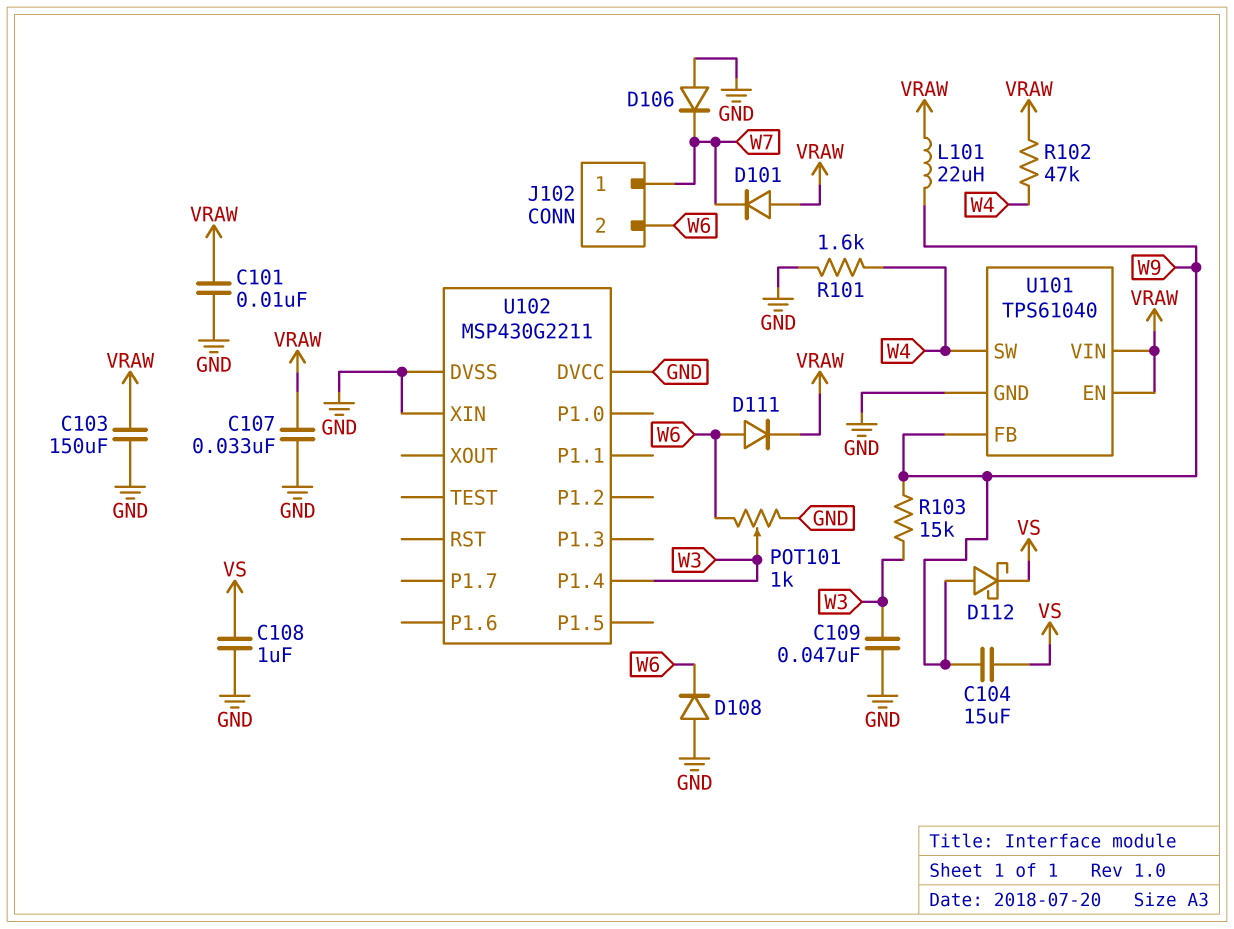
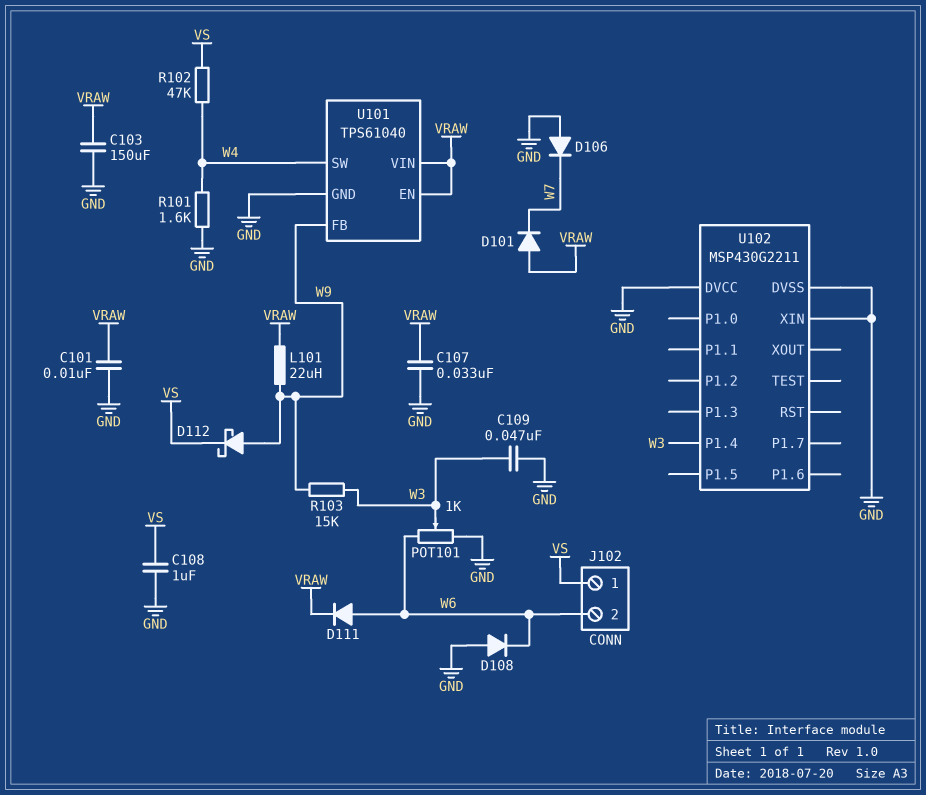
C104: 15uF (VS, W9) -> none
J102 pin 1: W7 -> VS
R102: 47k (VRAW, W4) -> 47k (VS, W4)

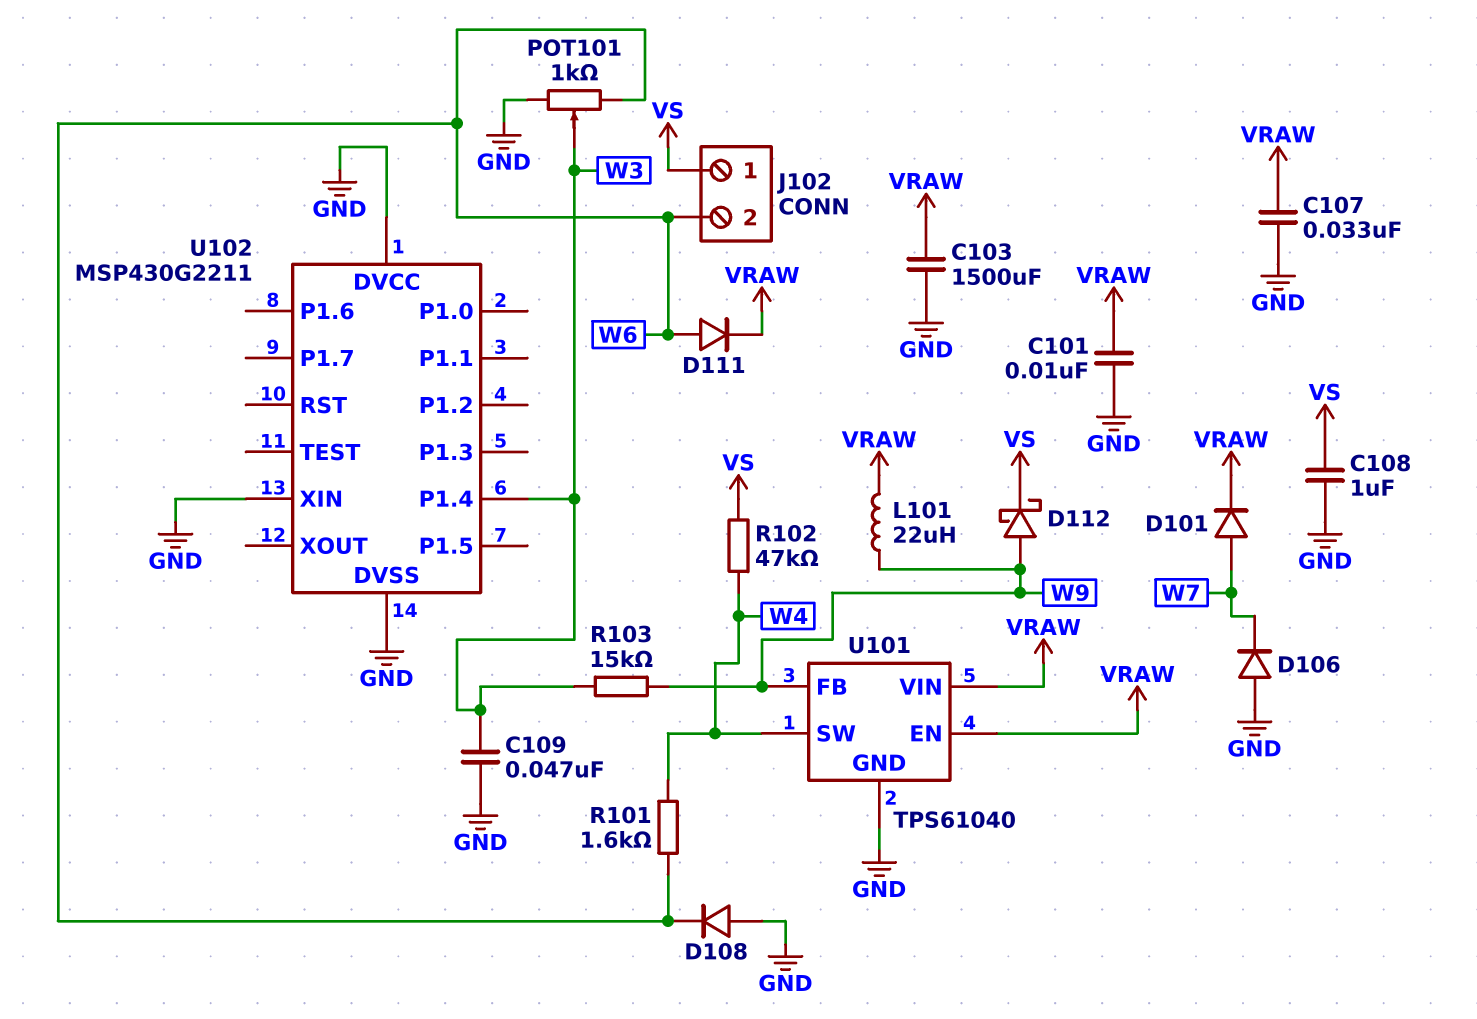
C103: 150uF (GND, VRAW) -> 1500uF (GND, VRAW)
D101: diode (A VRAW, K W7) -> diode (A W7, K VRAW)
R101: 1.6k (GND, W4) -> 1.6k (W4, W6)

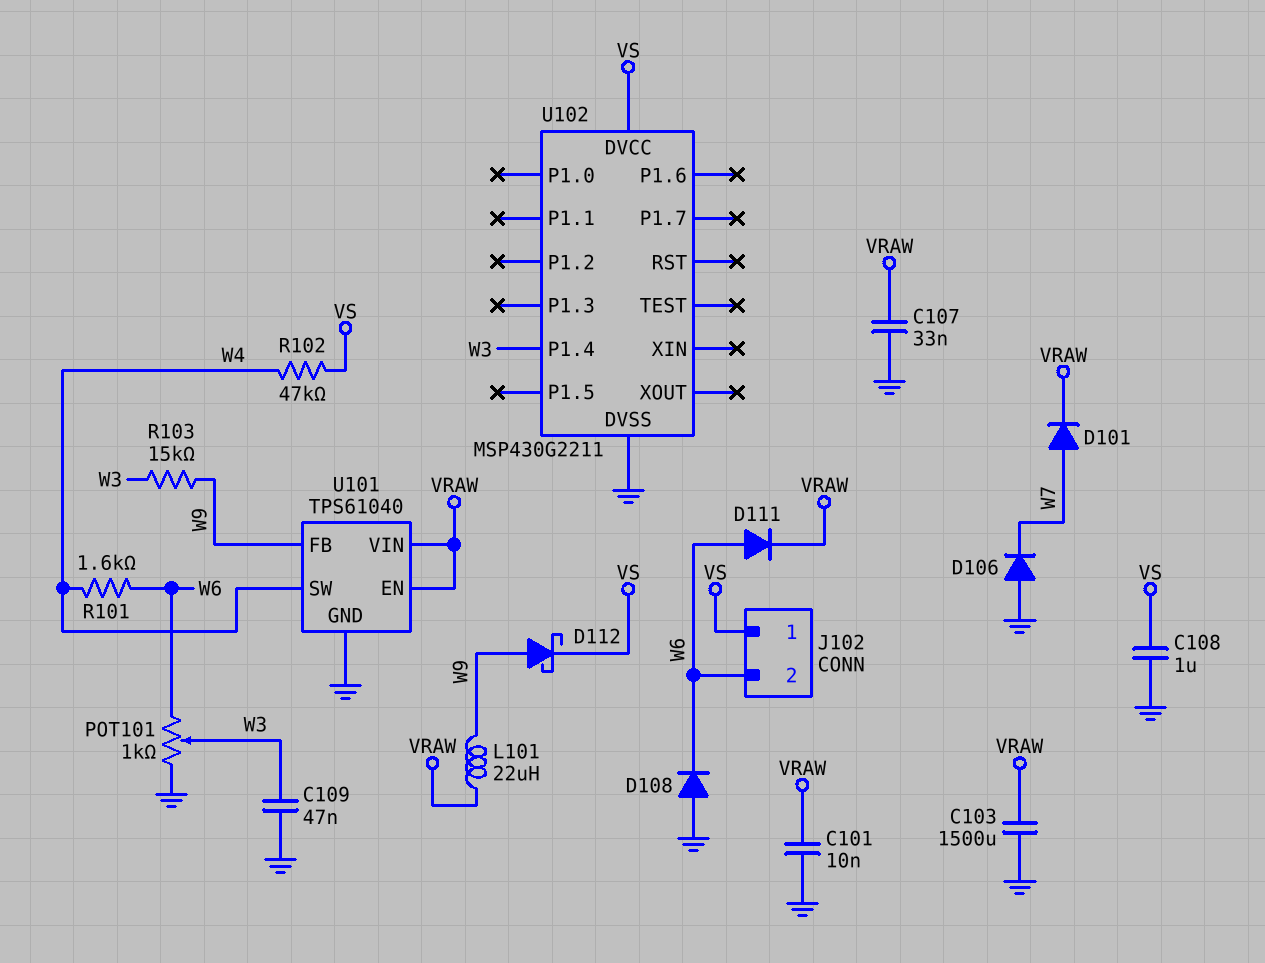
U102 pin DVCC: GND -> VS
U102 pin XIN: GND -> none

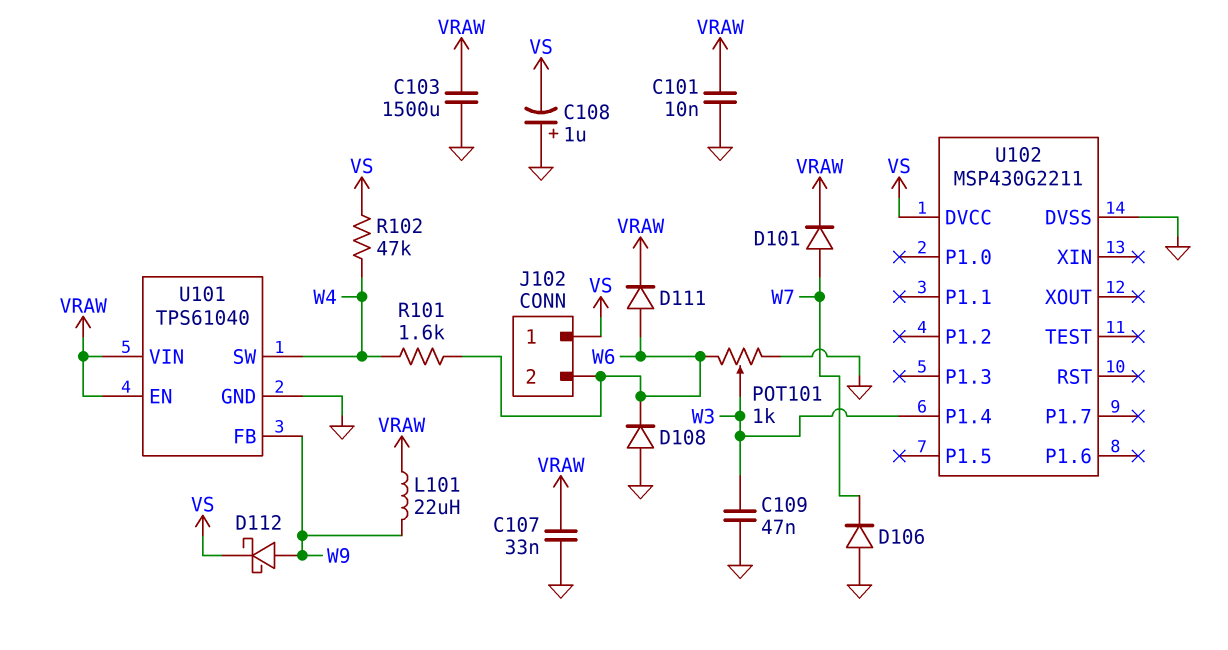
C108: 1uF (GND, VS) -> 1uF (plus GND, minus VS)
R103: 15k (W3, W9) -> none

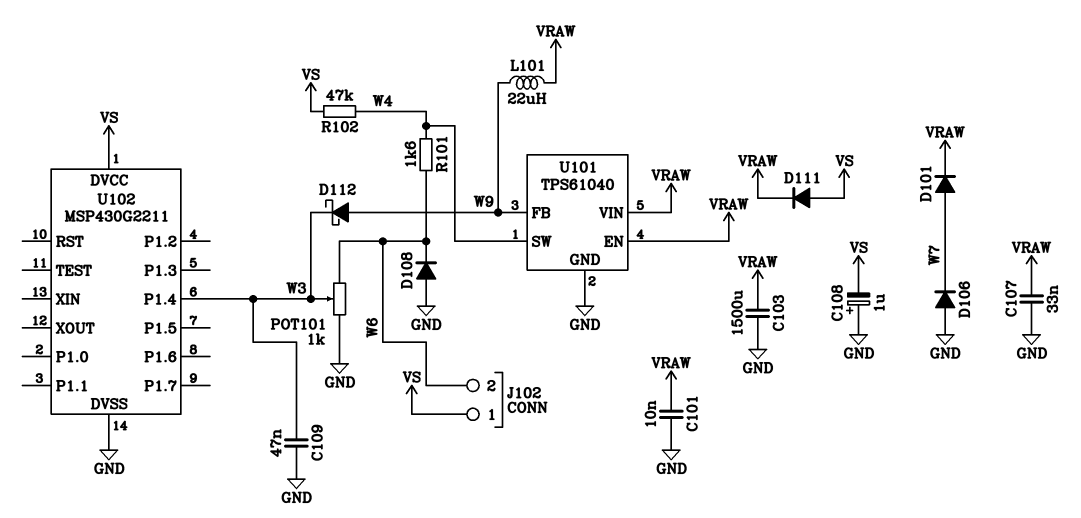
D111: diode (A W6, K VRAW) -> diode (A VS, K VRAW)
D112: schottky (A W9, K VS) -> schottky (A W9, K W3)

